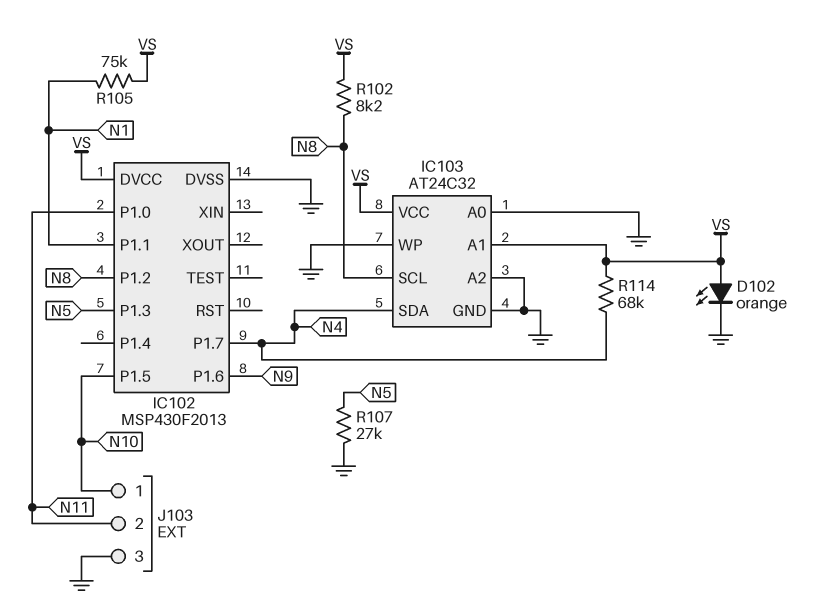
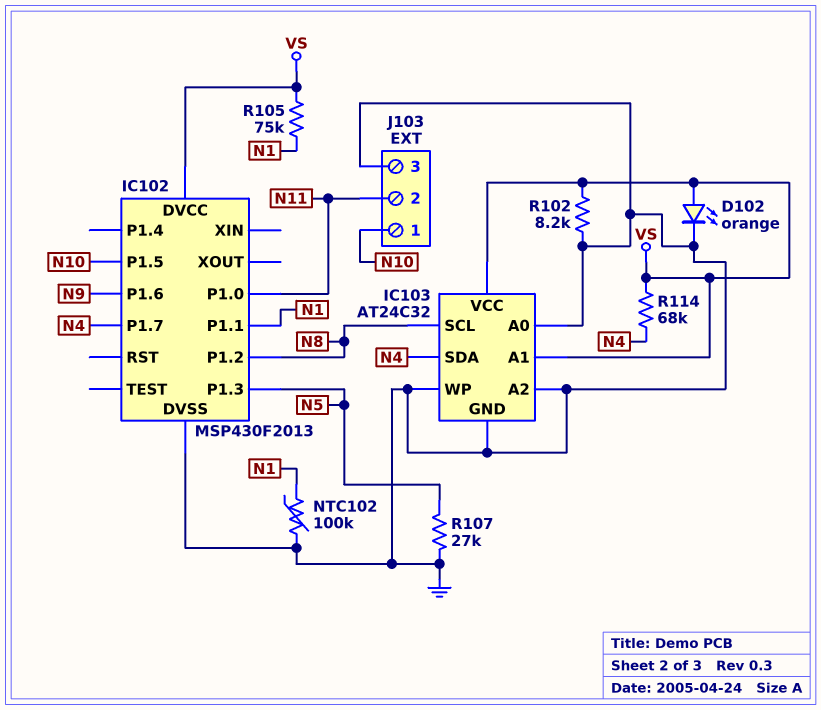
NTC102: none -> 100k (GND, N1)
R102: 8.2k (N8, VS) -> 8.2k (GND, VS)

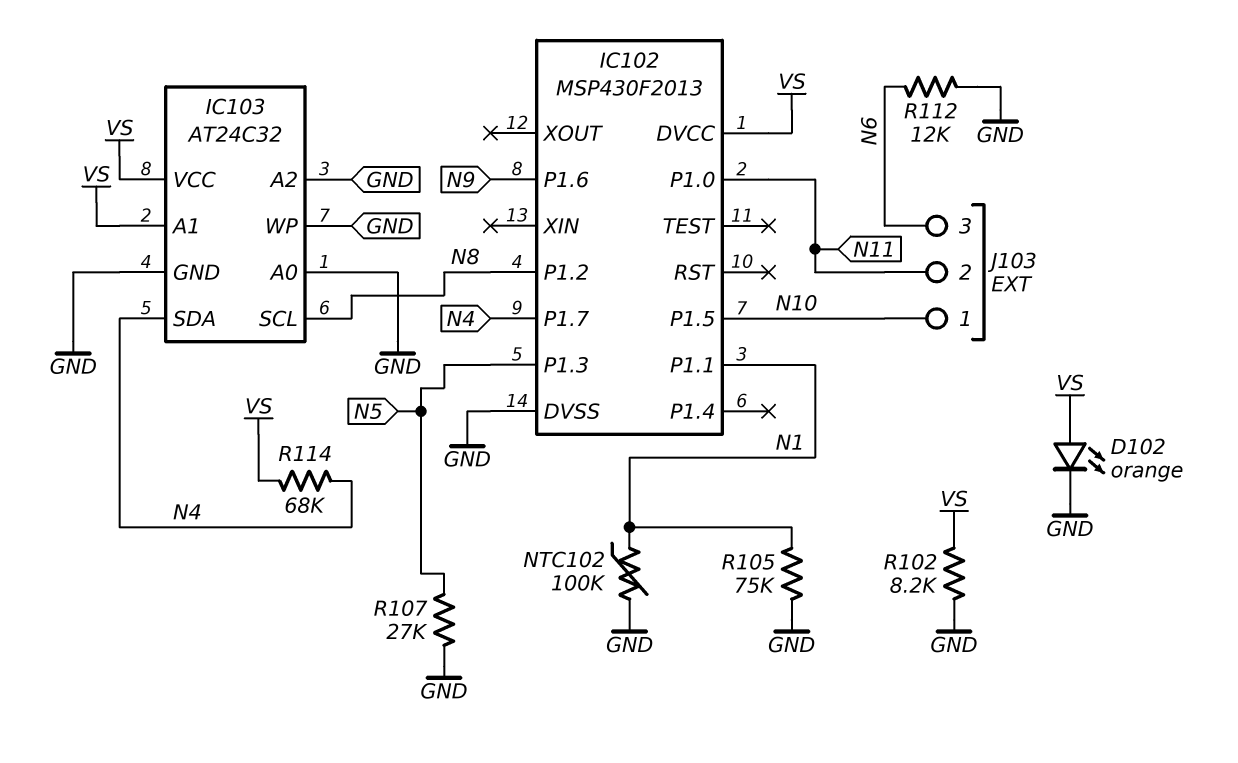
J103 pin 3: GND -> N6
R105: 75k (N1, VS) -> 75k (GND, N1)
R112: none -> 12k (GND, N6)

